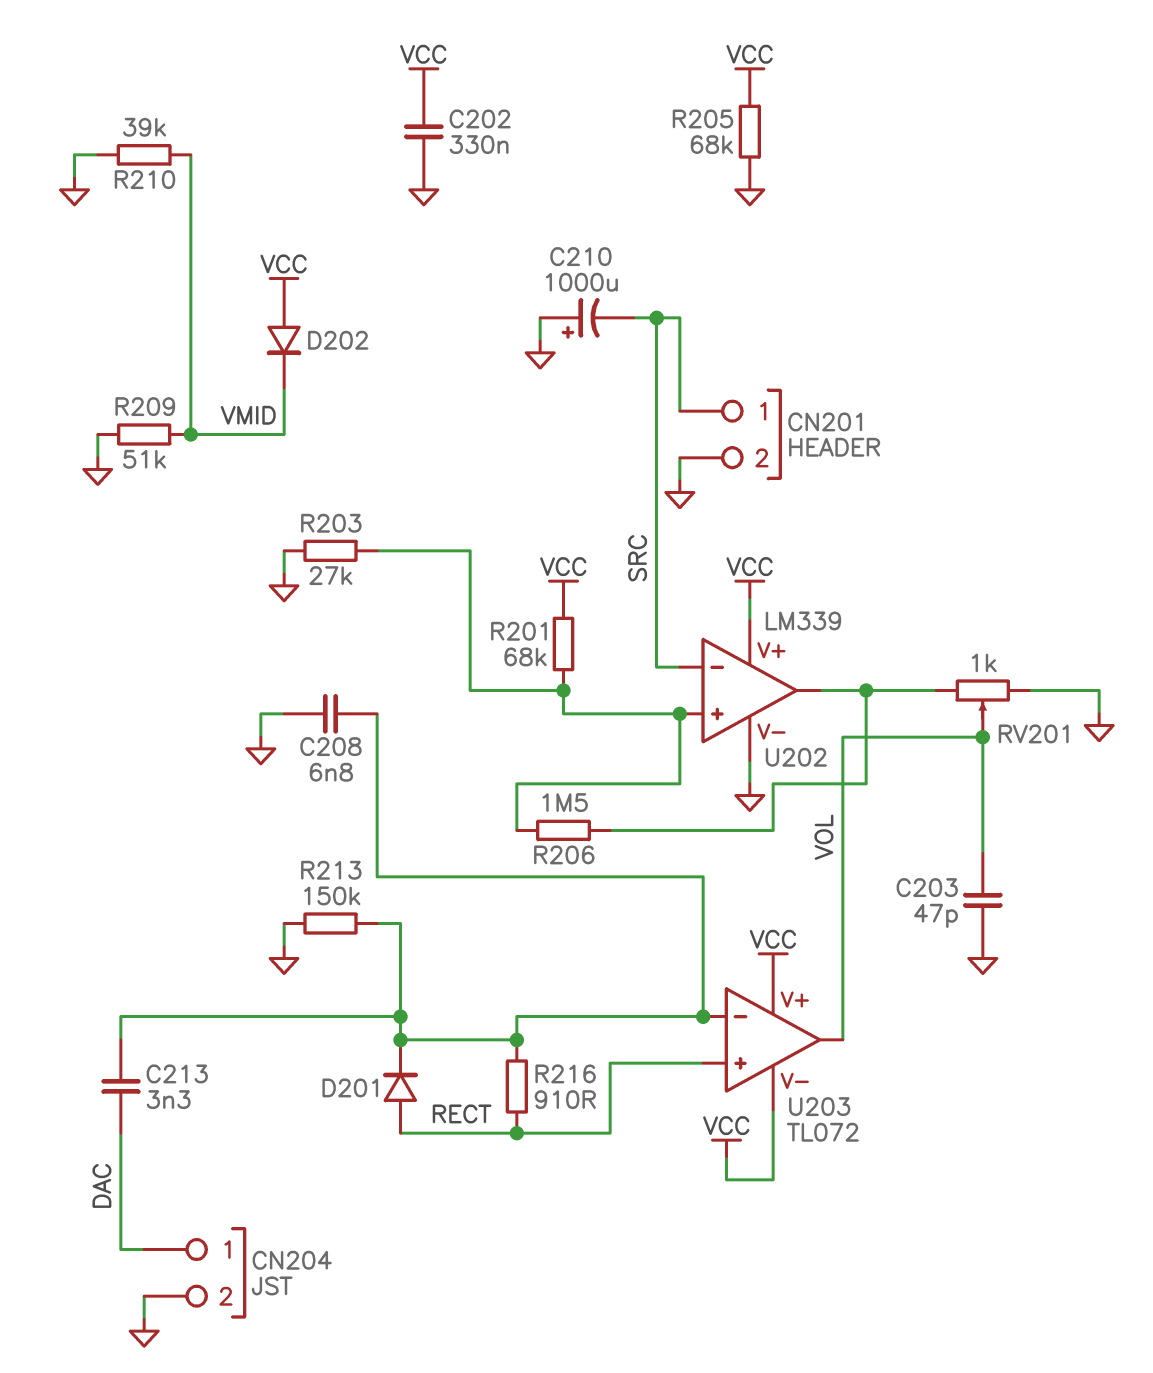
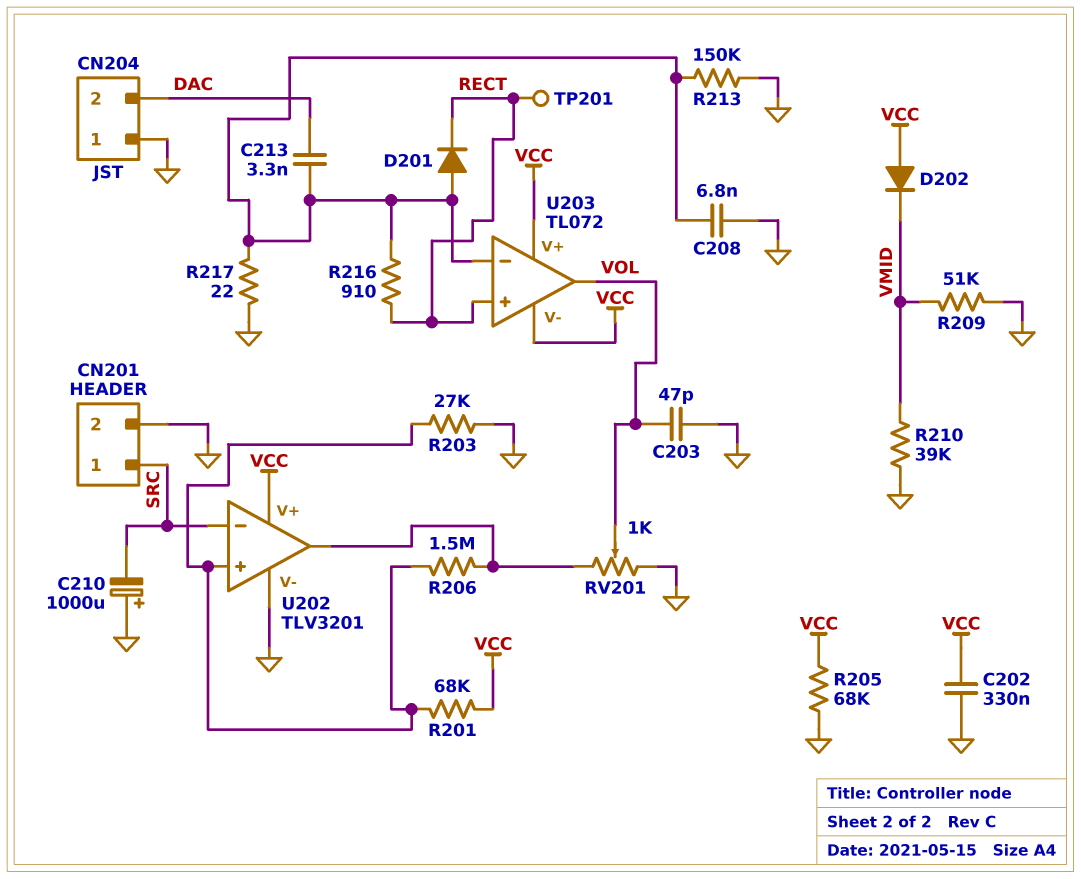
CN204 pin 1: DAC -> GND
CN204 pin 2: GND -> DAC
D201: diode (A RECT, K U203/in-) -> diode (A U203/in-, K RECT)
R217: none -> 22 (GND, U203/in-)
TP201: none -> test point (RECT)
U202: LM339 -> TLV3201

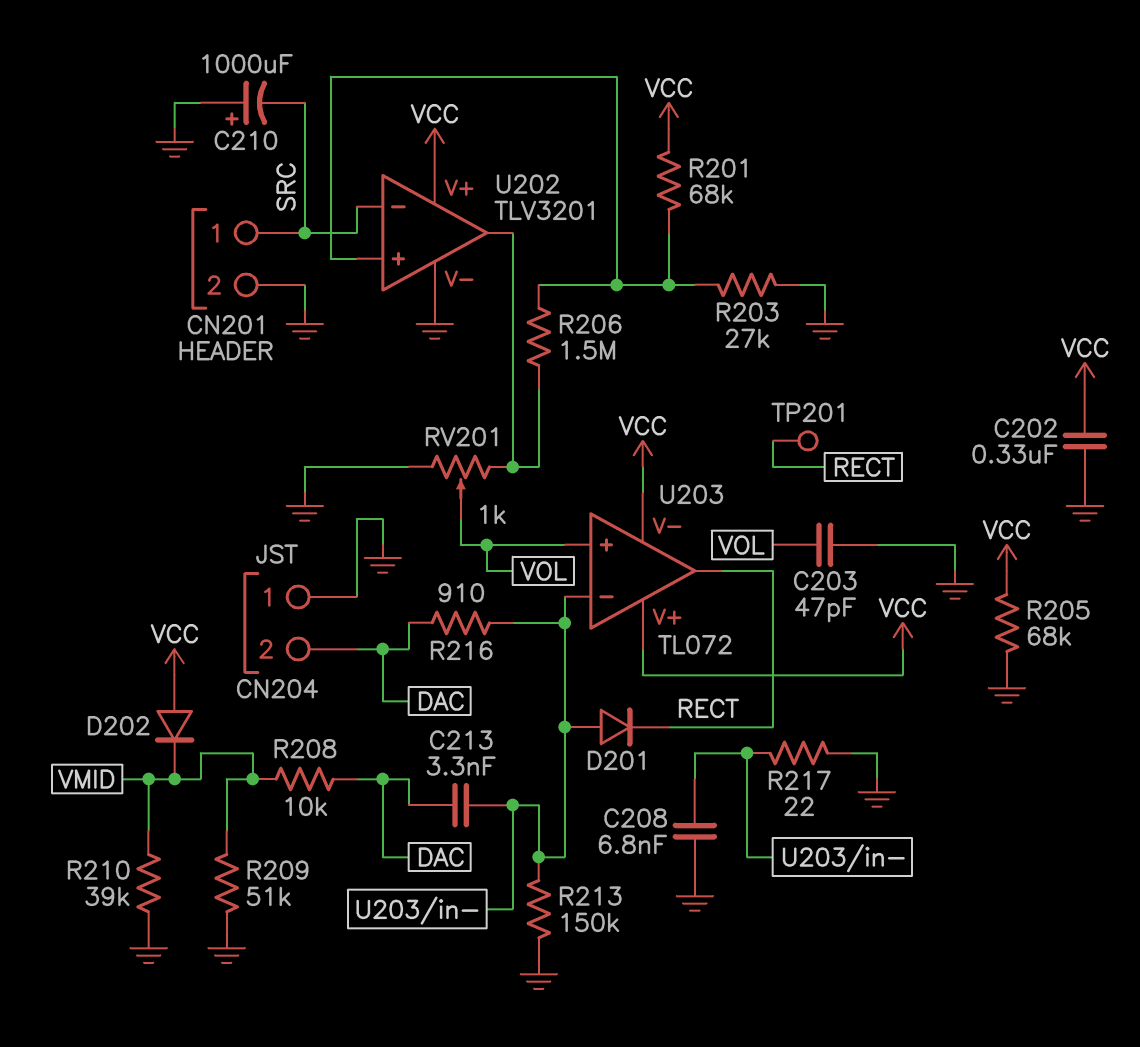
R208: none -> 10k (DAC, VMID)
R216: 910 (RECT, U203/in-) -> 910 (DAC, U203/in-)
U203 pin in+: RECT -> VOL
U203 pin out: VOL -> RECT

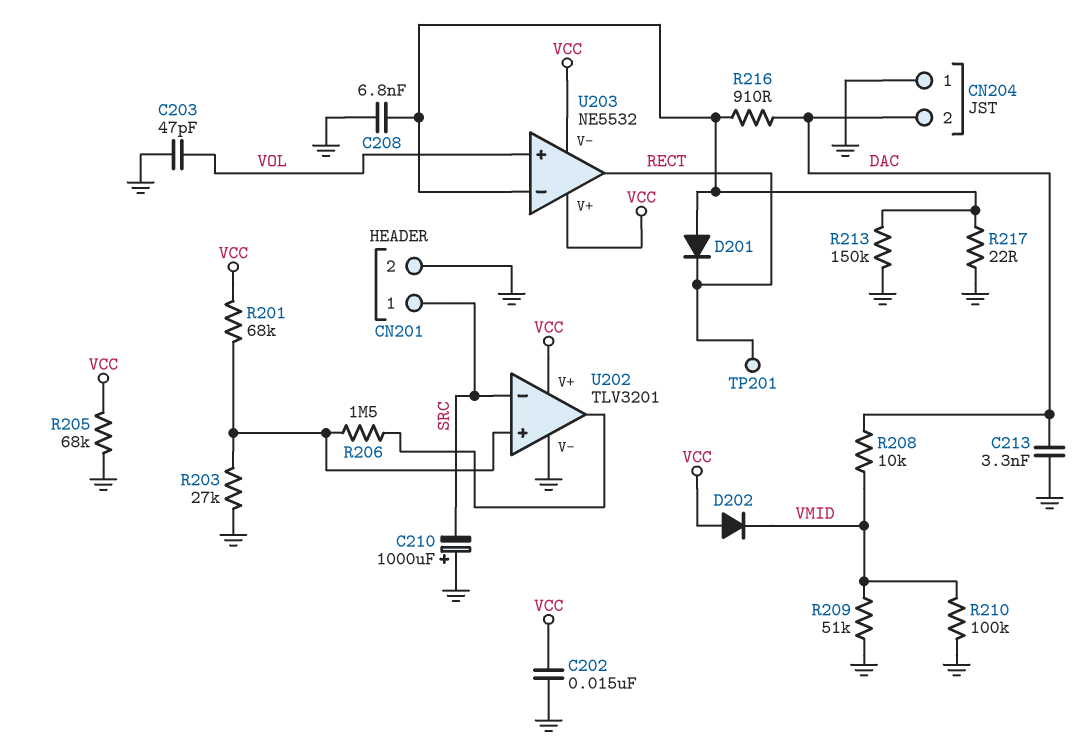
C202: 330nF (GND, VCC) -> 15nF (GND, VCC)
C213: 3.3nF (DAC, U203/in-) -> 3.3nF (DAC, GND)
R210: 39k (GND, VMID) -> 100k (GND, VMID)
RV201: 1k (GND, U202/out, wiper VOL) -> none
U203: TL072 -> NE5532

